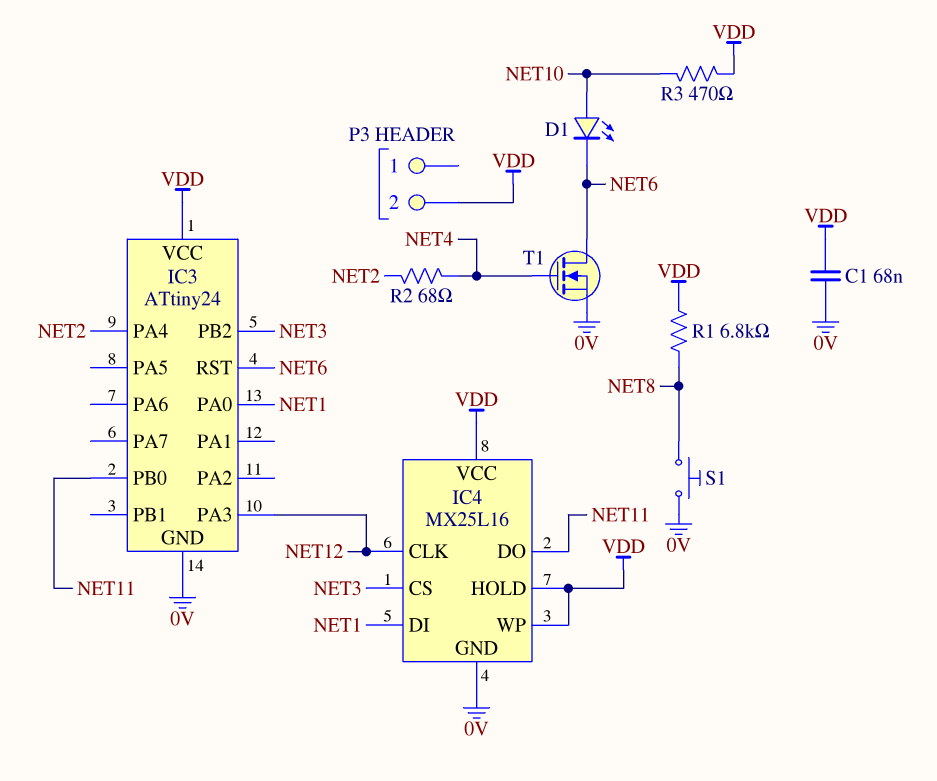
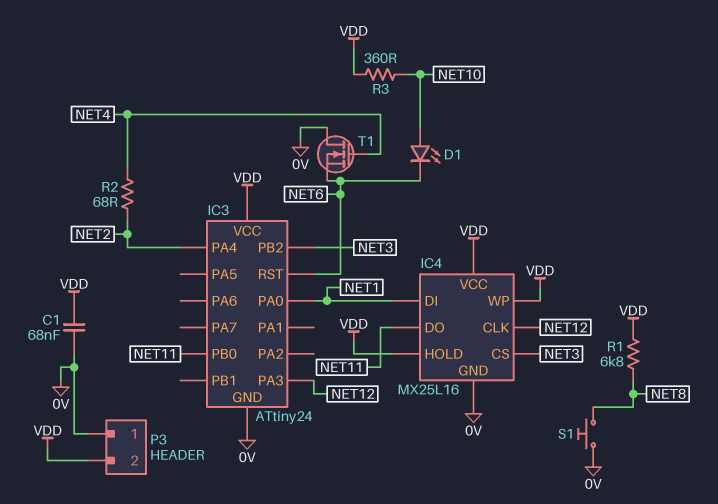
P3 pin 1: none -> 0V
R3: 470 (NET10, VDD) -> 360 (NET10, VDD)
T1: NMOS (G NET4, D NET6, S 0V) -> NMOS (G NET4, D 0V, S NET6)

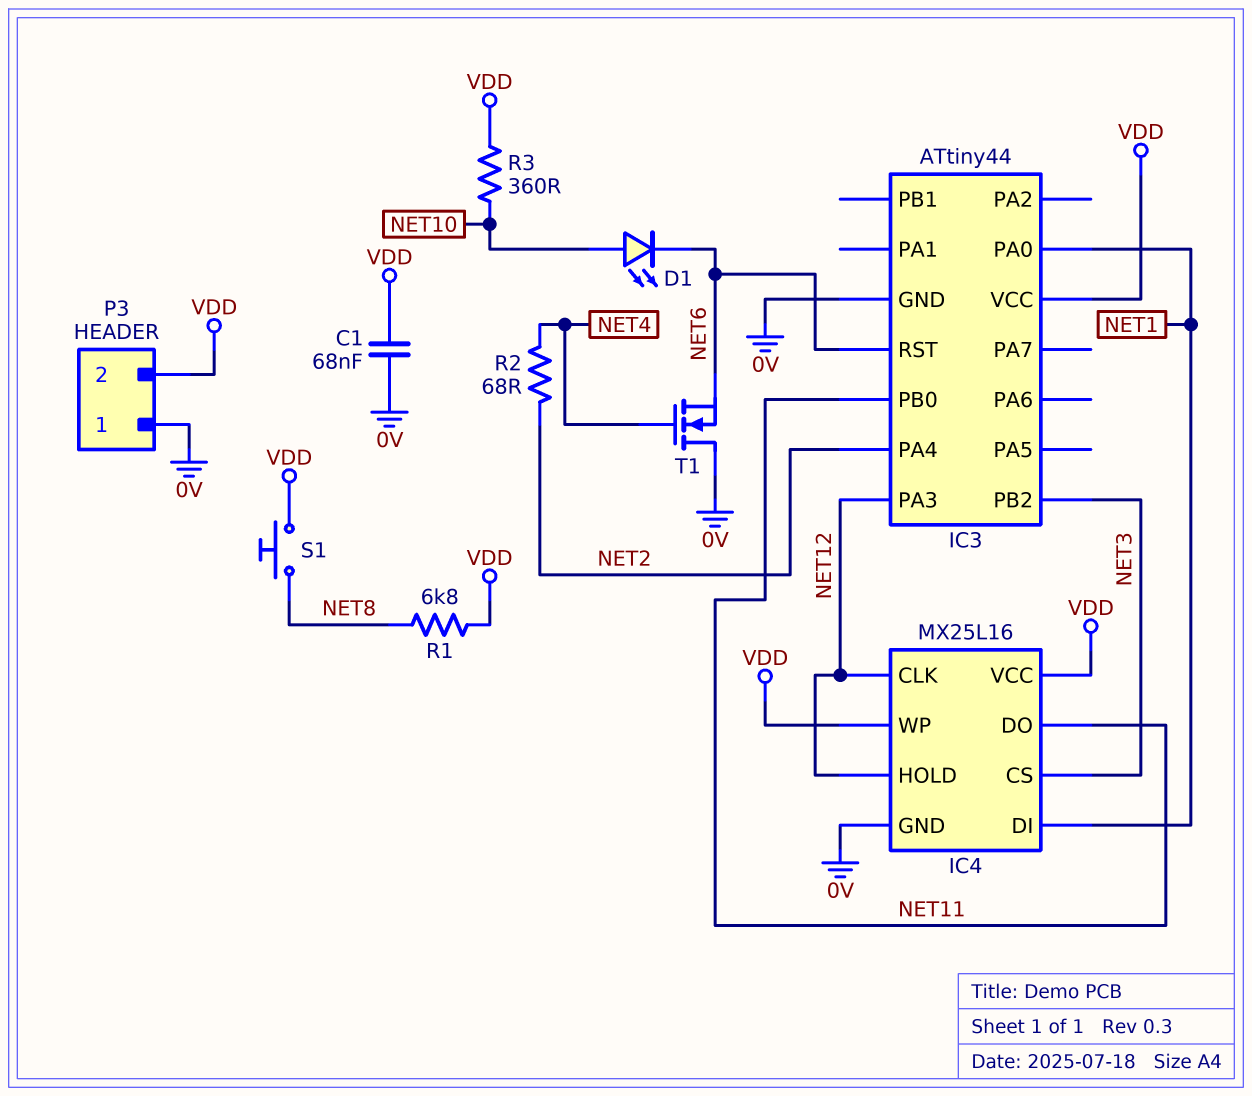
IC3: ATtiny24 -> ATtiny44
IC4 pin HOLD: VDD -> NET12
S1: button (0V, NET8) -> button (NET8, VDD)

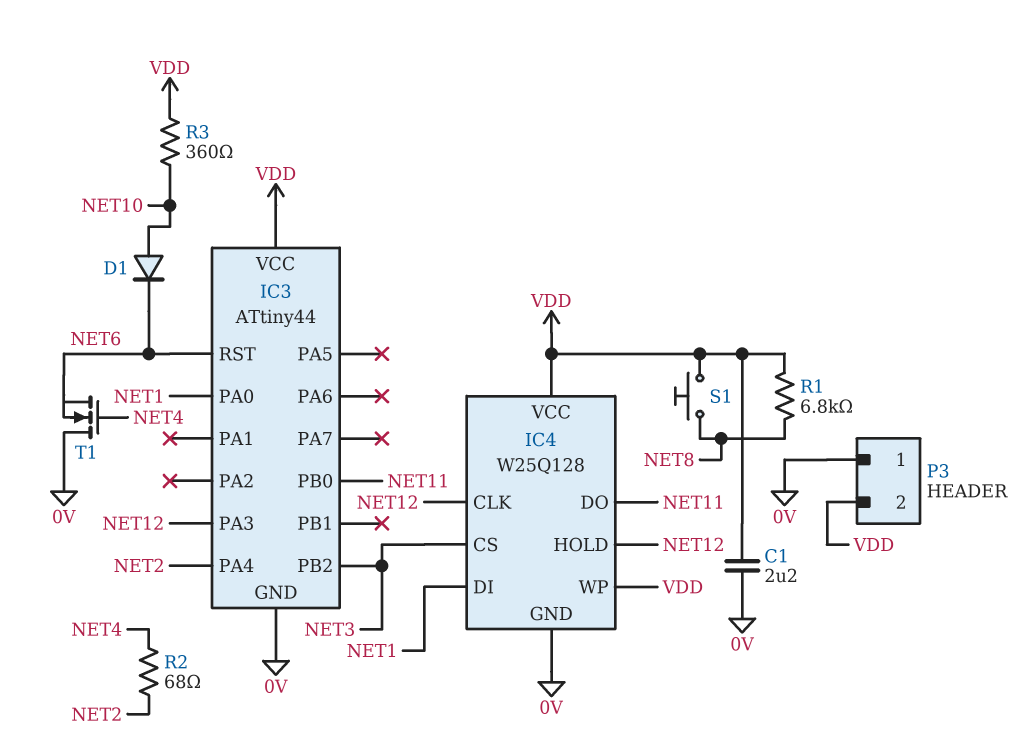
C1: 68nF (0V, VDD) -> 2.2uF (0V, VDD)
D1: LED (A NET10, K NET6) -> diode (A NET10, K NET6)
IC4: MX25L16 -> W25Q128

